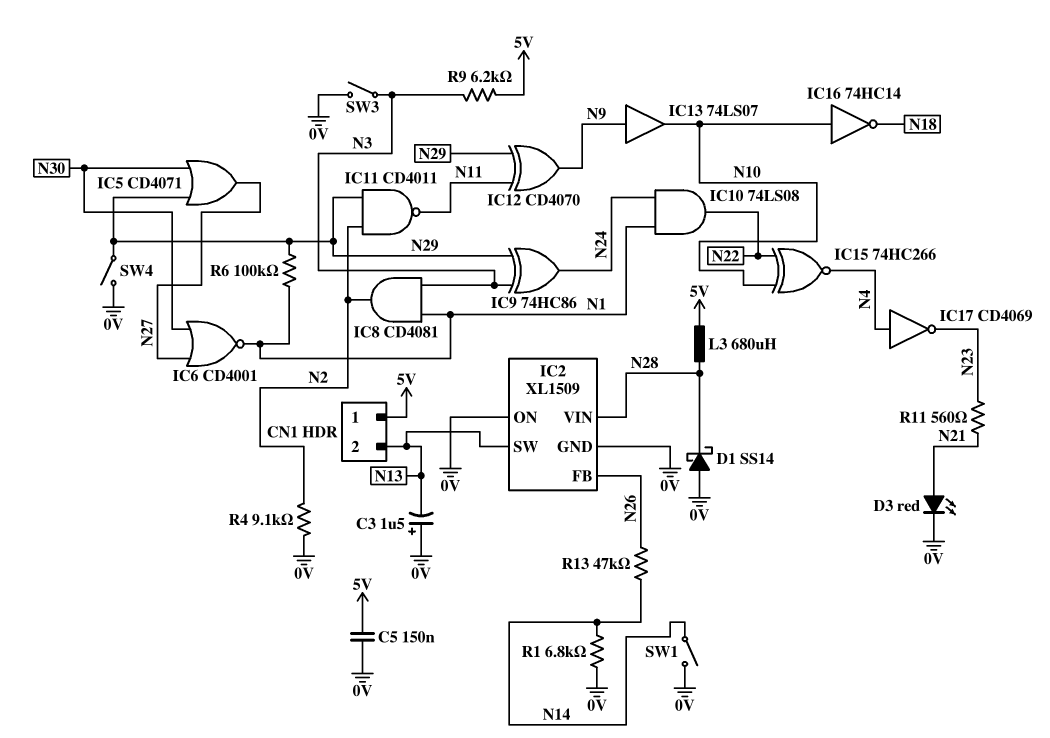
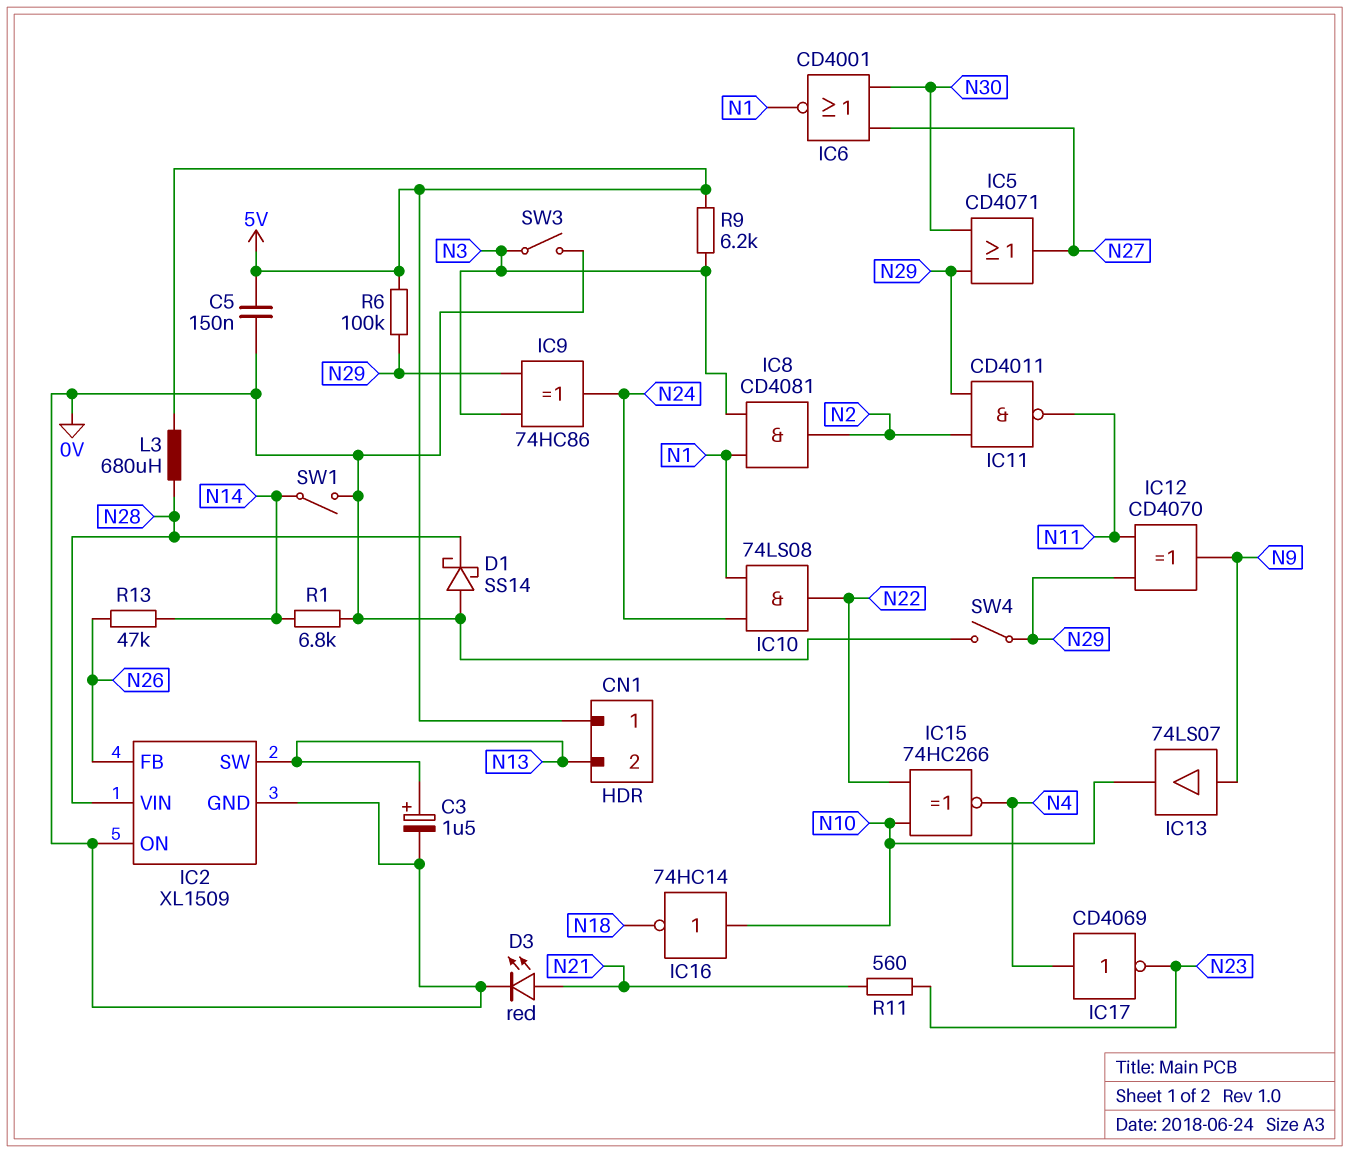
C3: 1.5uF (plus 0V, minus N13) -> 1.5uF (plus N13, minus 0V)
R4: 9.1k (0V, N2) -> none
R6: 100k (N1, N29) -> 100k (5V, N29)

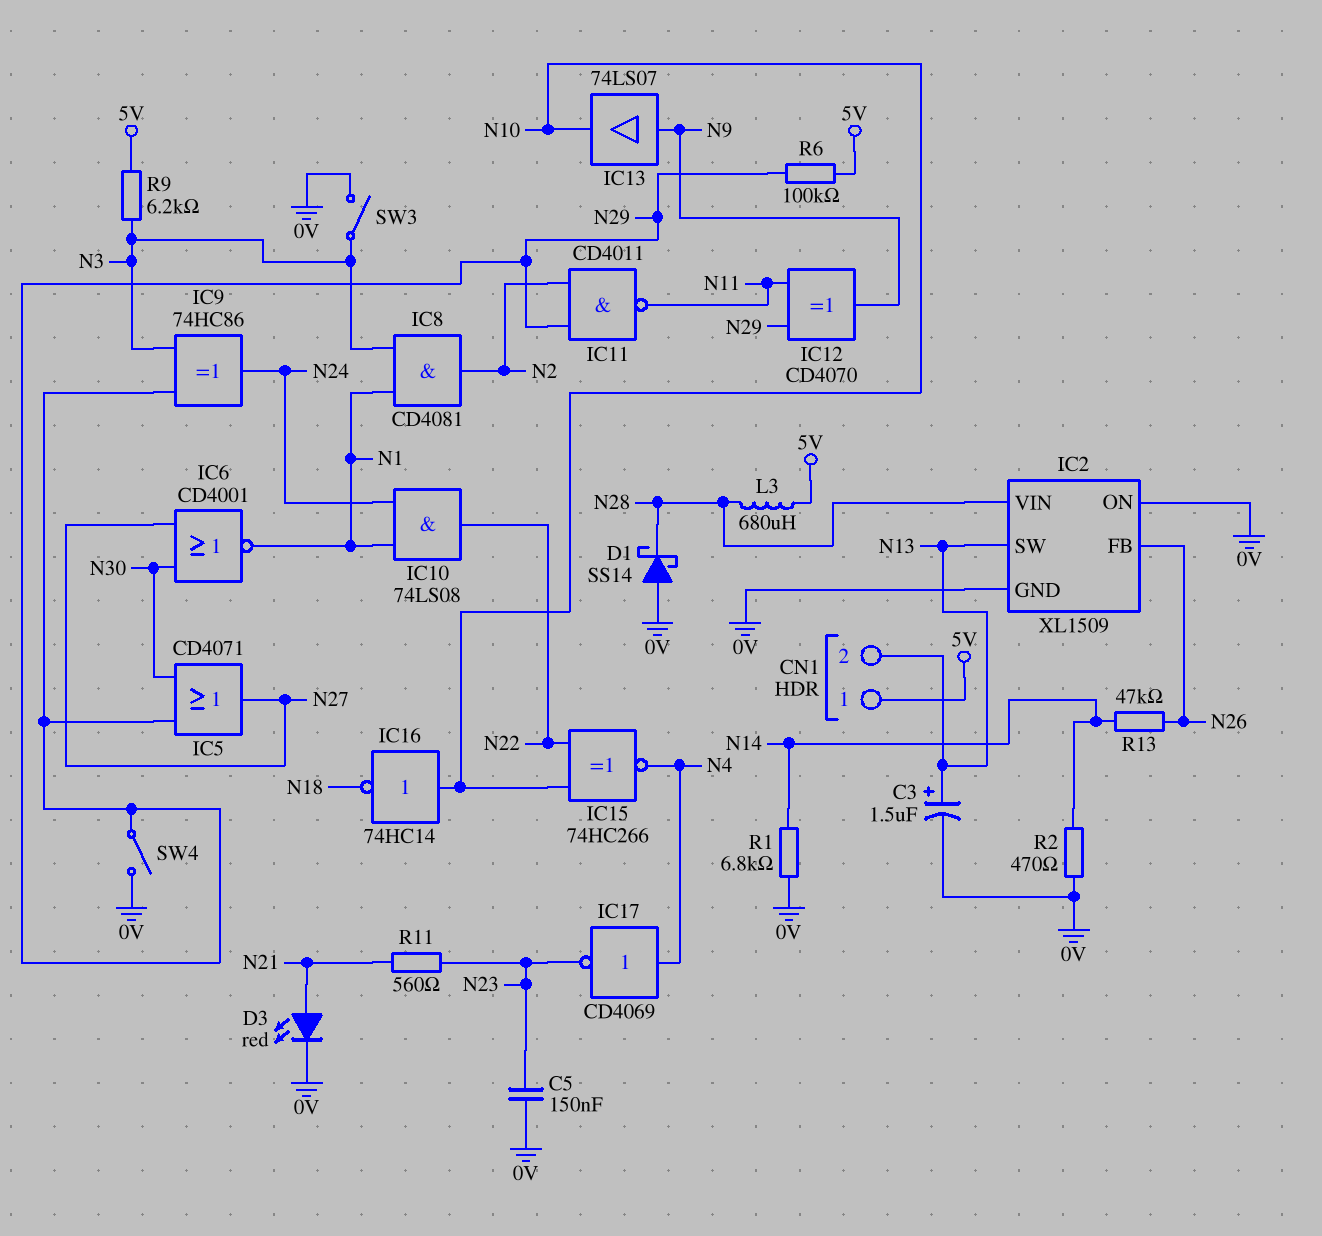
C5: 150nF (0V, 5V) -> 150nF (0V, N23)
R2: none -> 470 (0V, N14)
SW1: switch (0V, N14) -> none

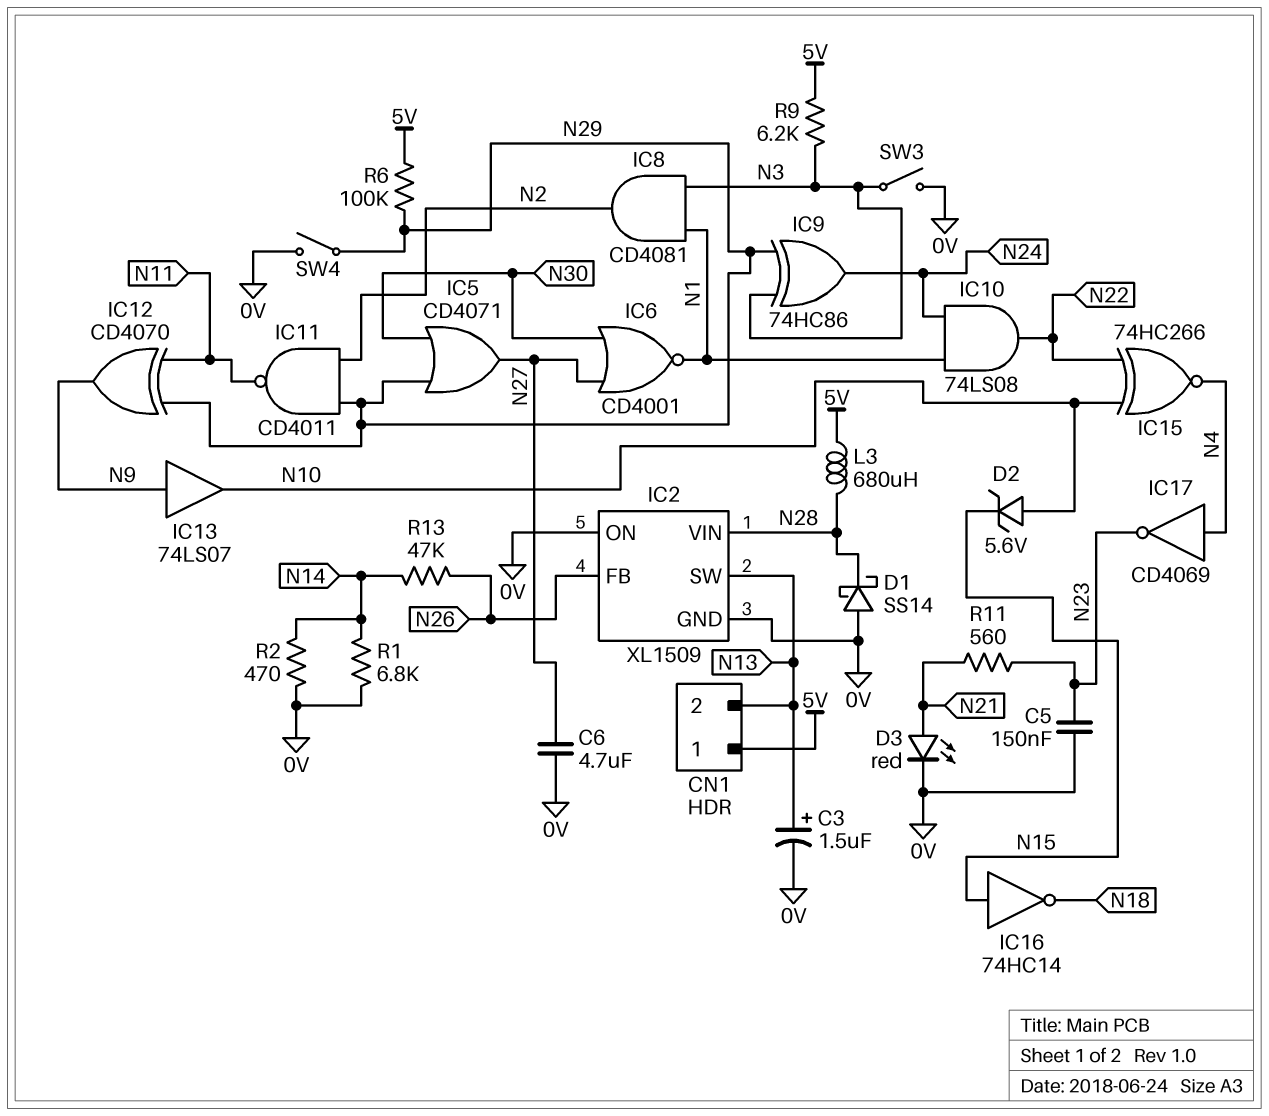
C6: none -> 4.7uF (0V, N27)
D2: none -> zener 5.6V (A N10, K N15)
IC16: NOT 74HC14 (in N10, out N18) -> NOT 74HC14 (in N15, out N18)

